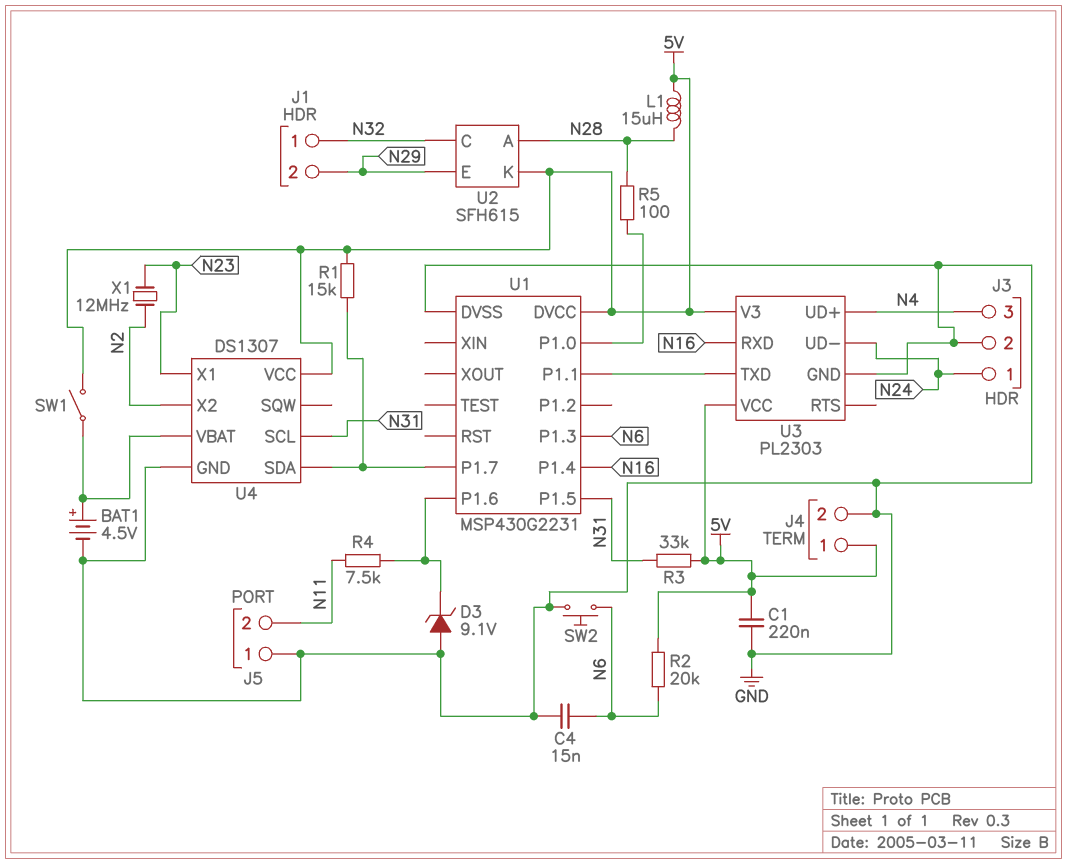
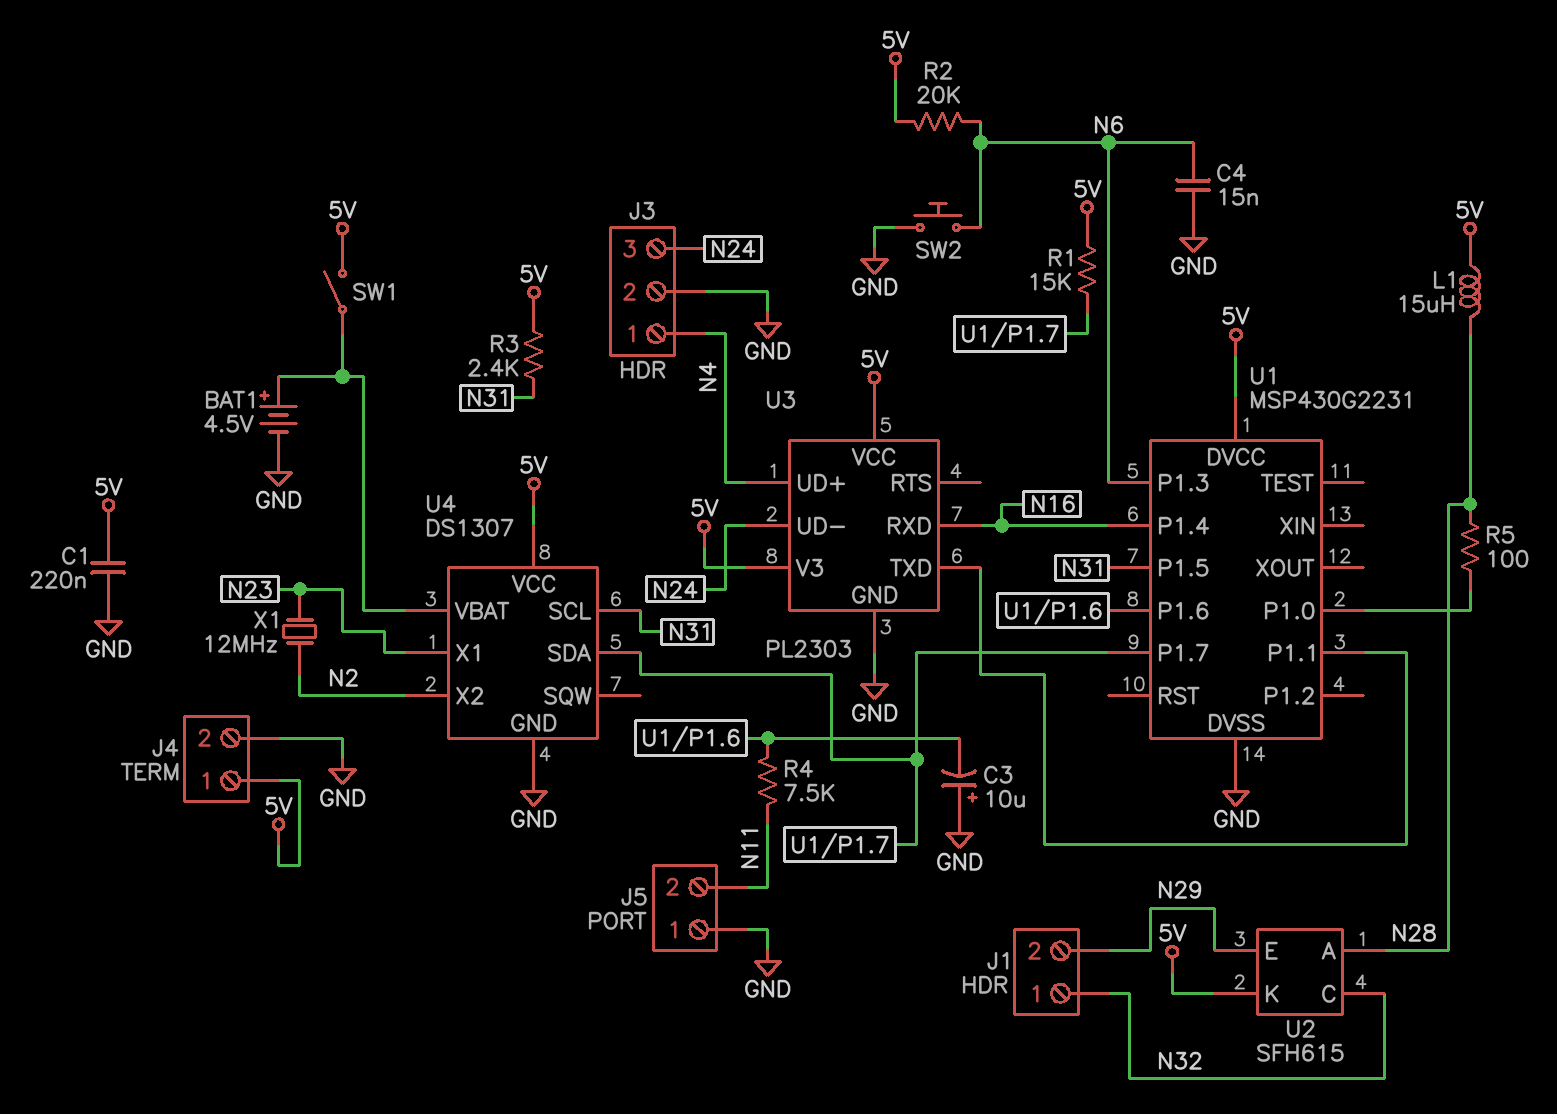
C3: none -> 10uF (plus GND, minus U1/P1.6)
D3: zener 9.1V (A GND, K U1/P1.6) -> none
J3 pin 1: N24 -> N4
J3 pin 3: N4 -> N24
R3: 33k (5V, N31) -> 2.4k (5V, N31)

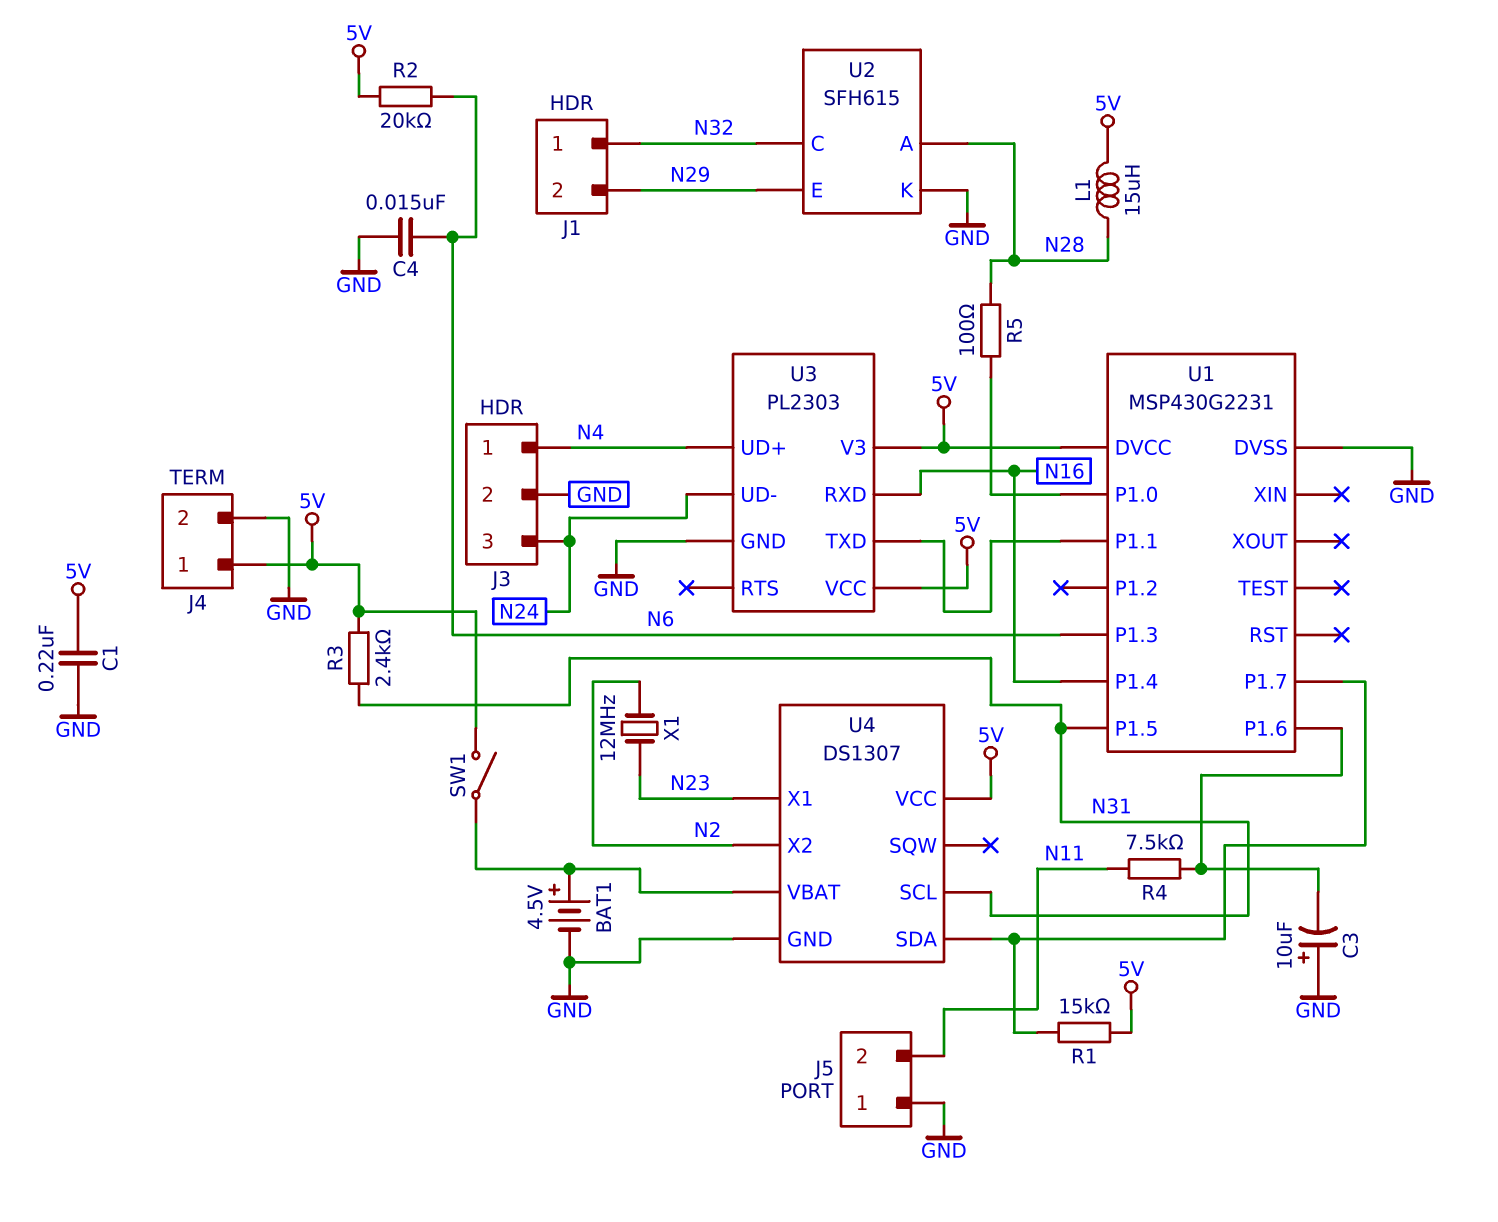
SW2: button (GND, N6) -> none
U2 pin K: 5V -> GND

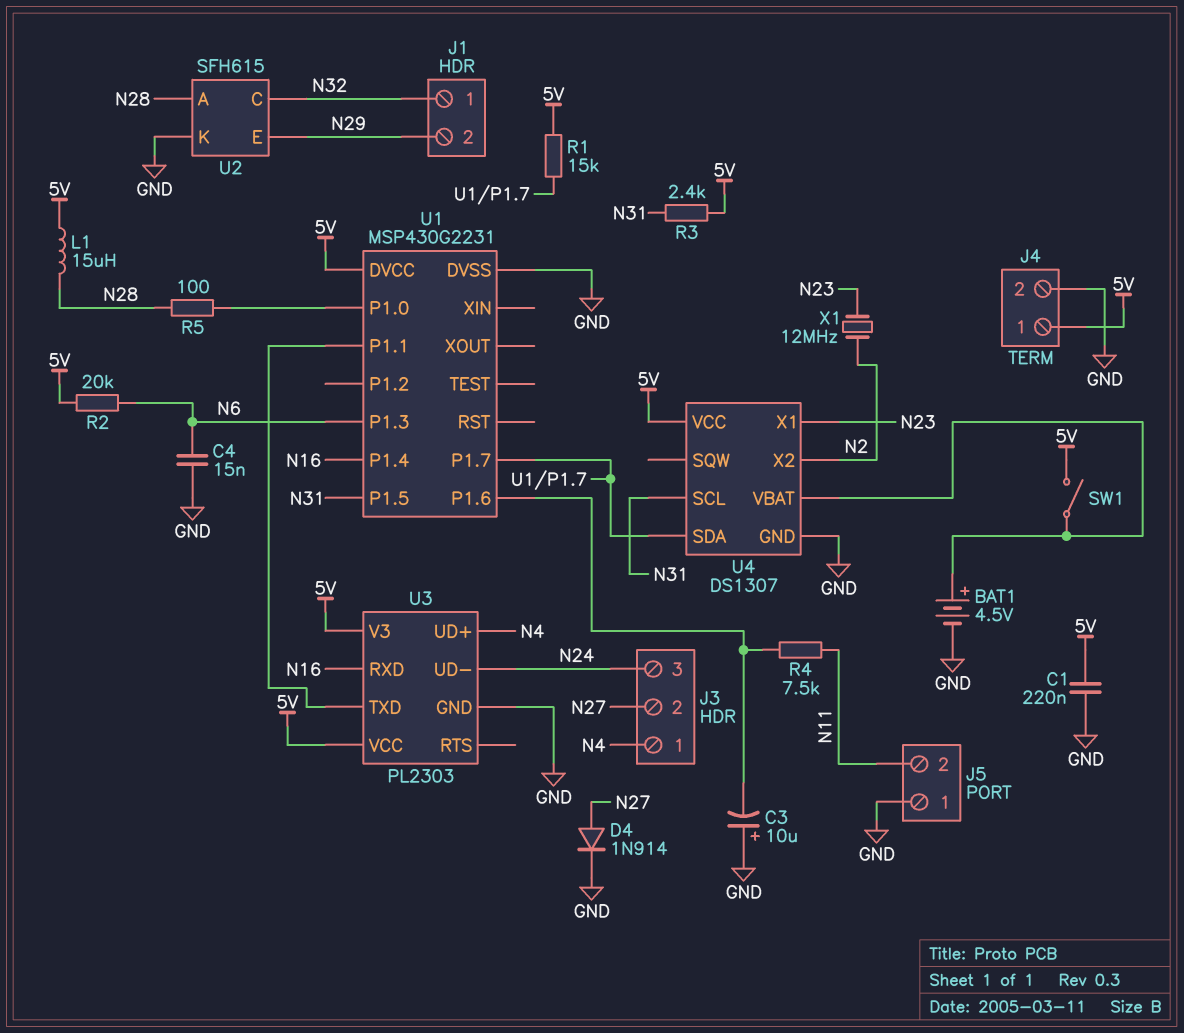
D4: none -> diode 1N914 (A N27, K GND)
J3 pin 2: GND -> N27

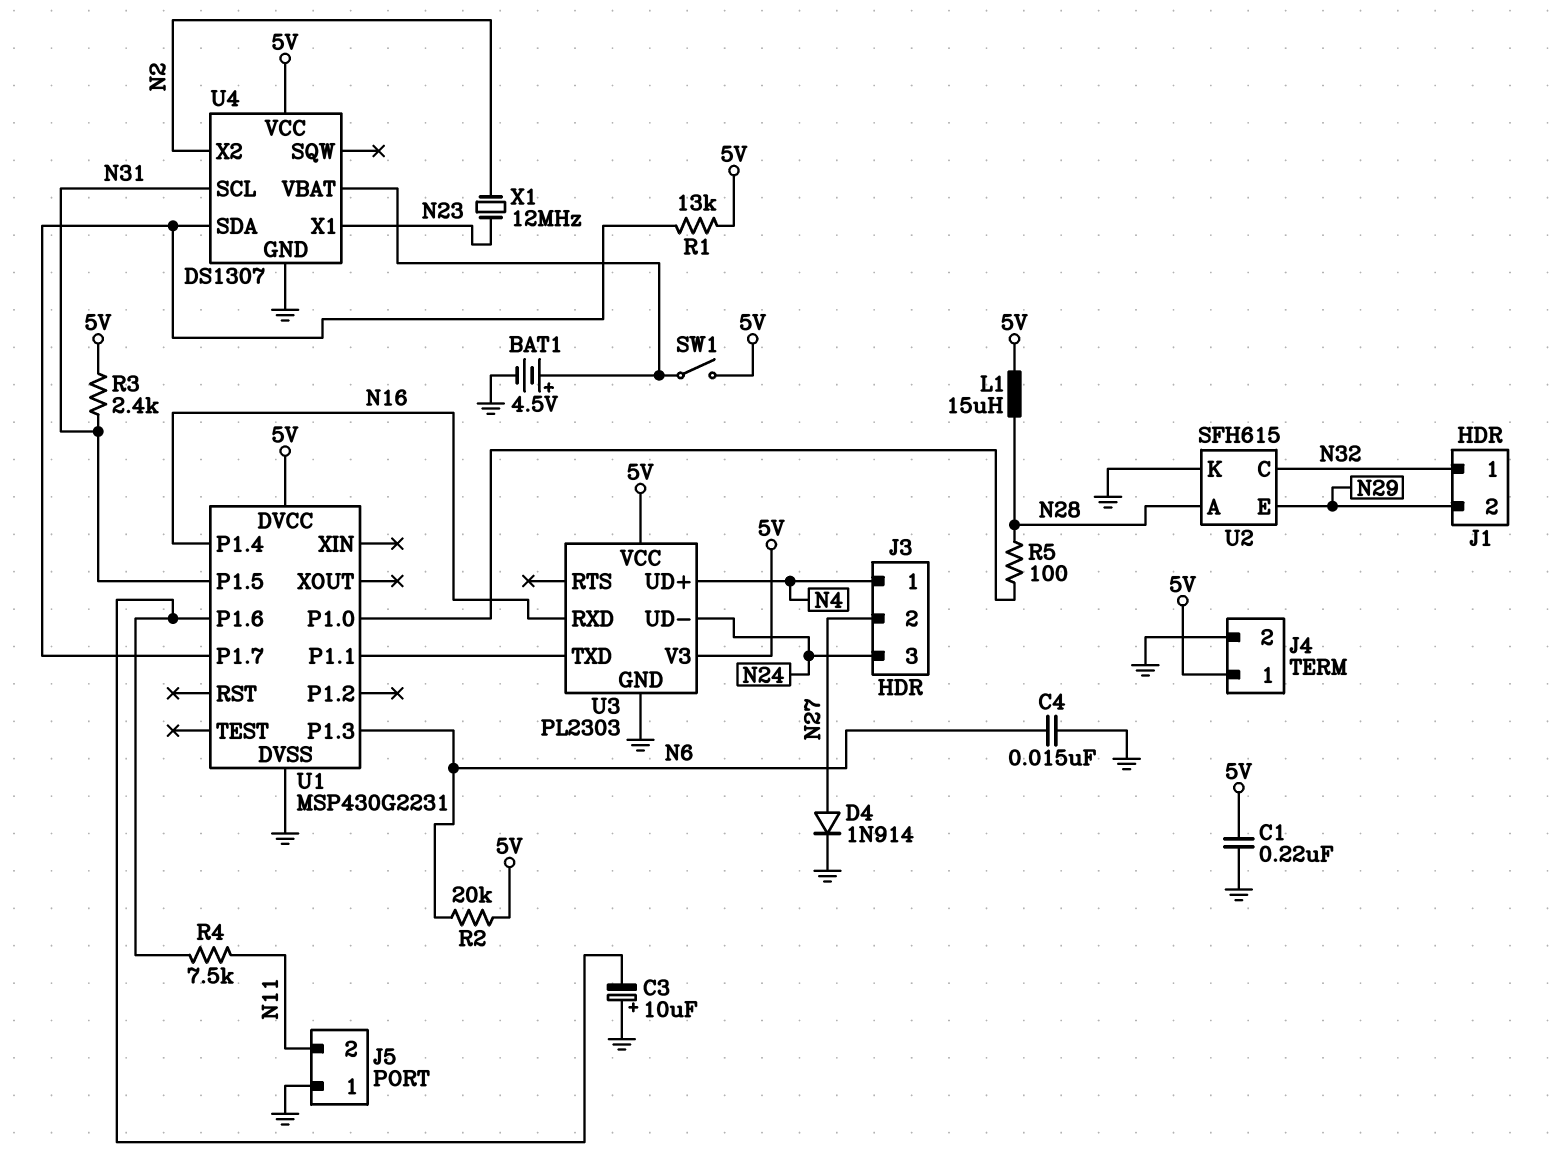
R1: 15k (5V, U1/P1.7) -> 13k (5V, U1/P1.7)

